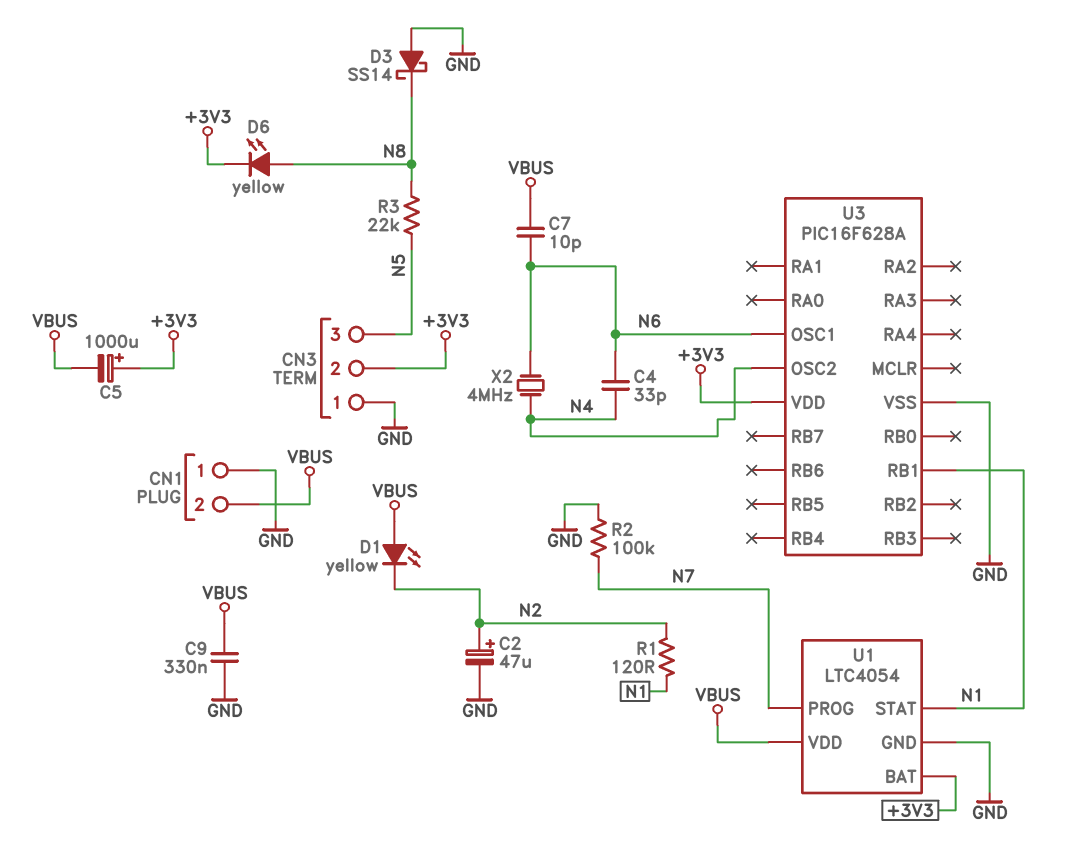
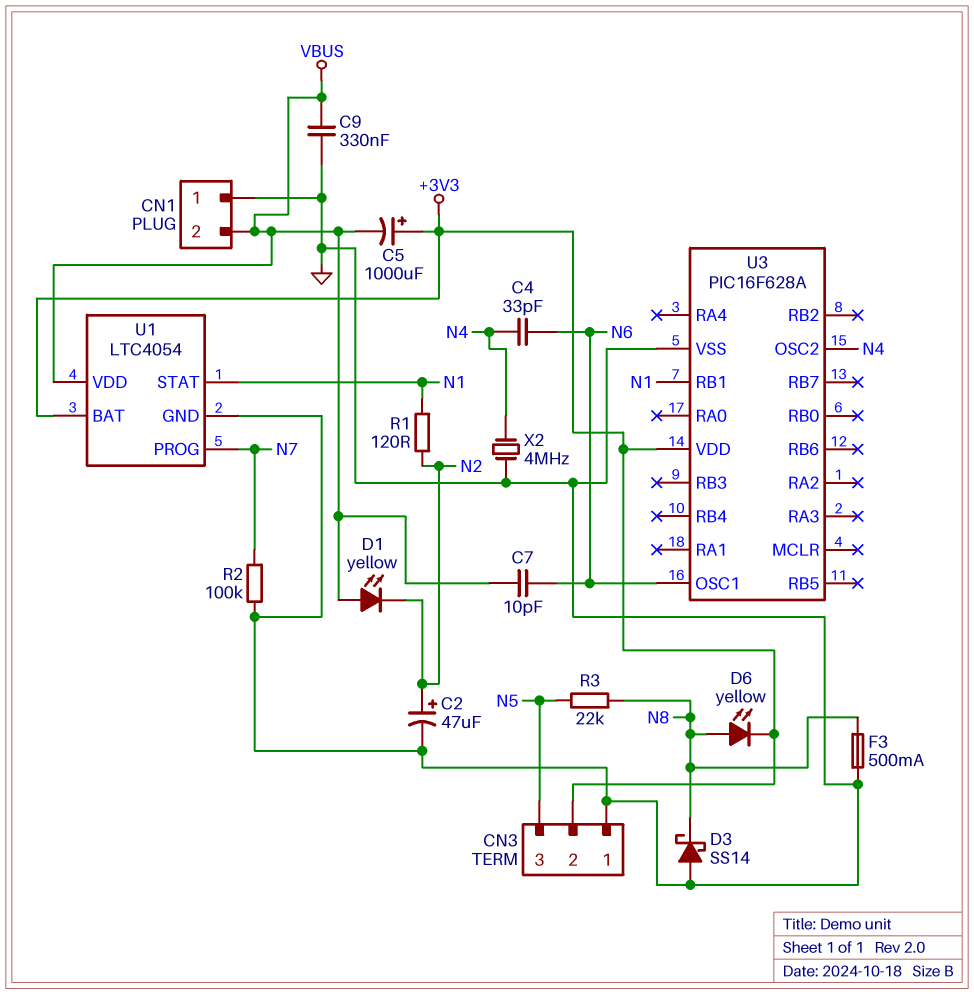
F3: none -> 500mA (GND, N8)
X2: 4MHz (N4, N6) -> 4MHz (GND, N4)

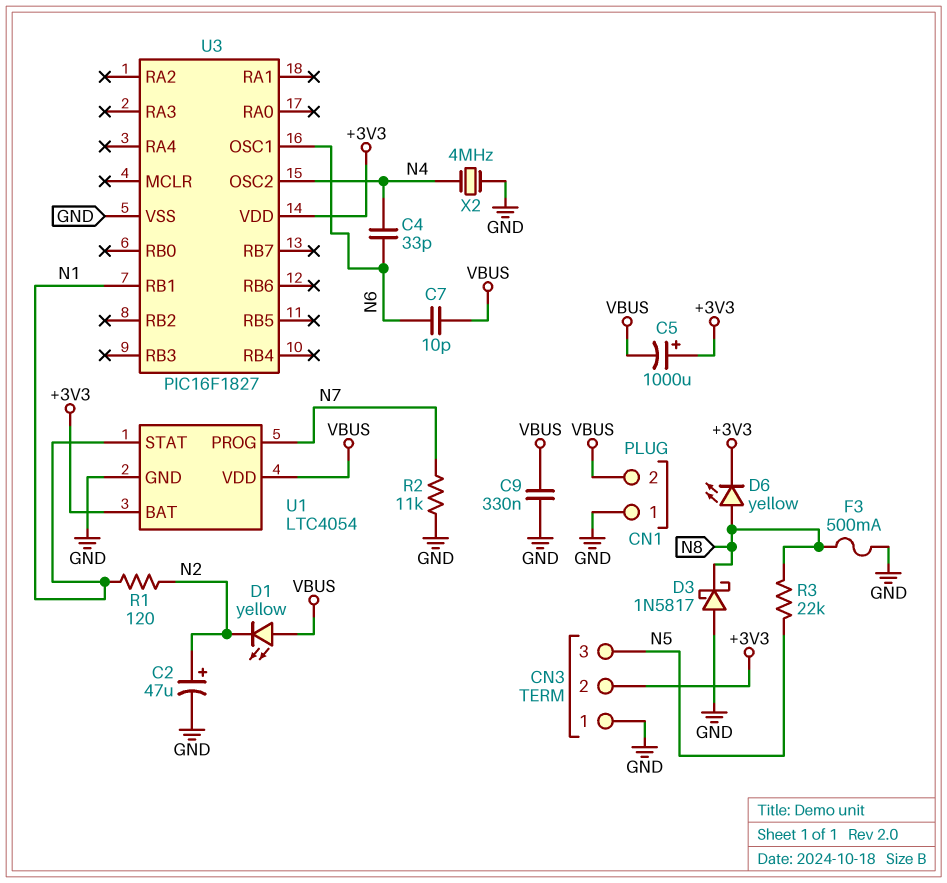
D3: schottky SS14 (A GND, K N8) -> schottky 1N5817 (A GND, K N8)
R2: 100k (GND, N7) -> 11k (GND, N7)
U3: PIC16F628A -> PIC16F1827

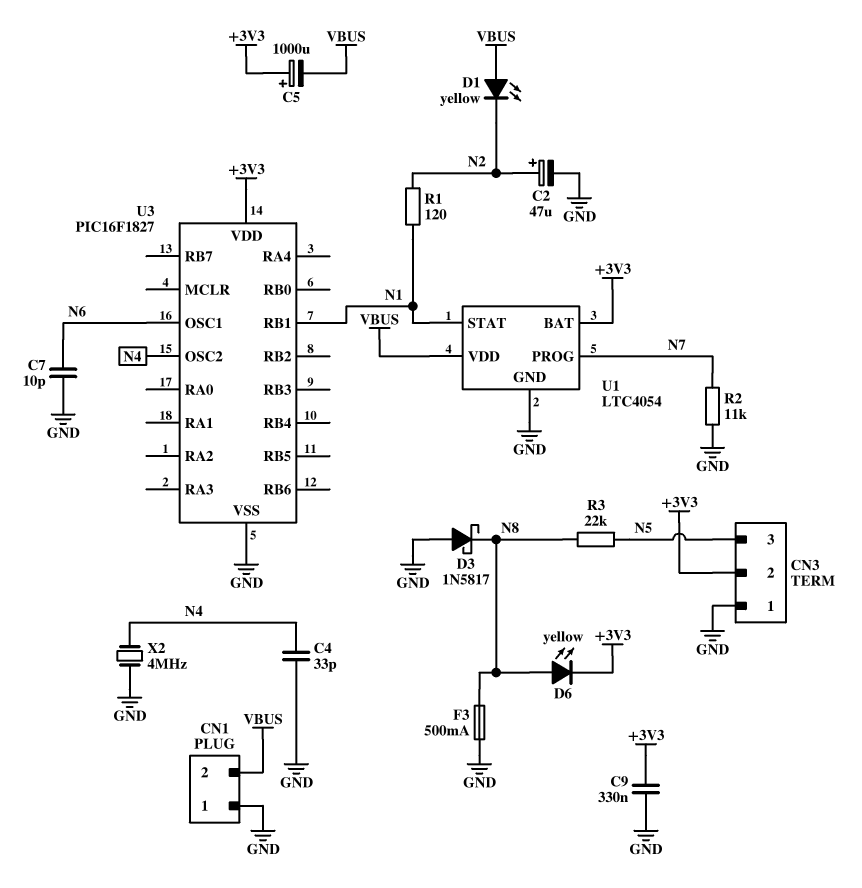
C4: 33pF (N4, N6) -> 33pF (GND, N4)
C7: 10pF (N6, VBUS) -> 10pF (GND, N6)
C9: 330nF (GND, VBUS) -> 330nF (+3V3, GND)

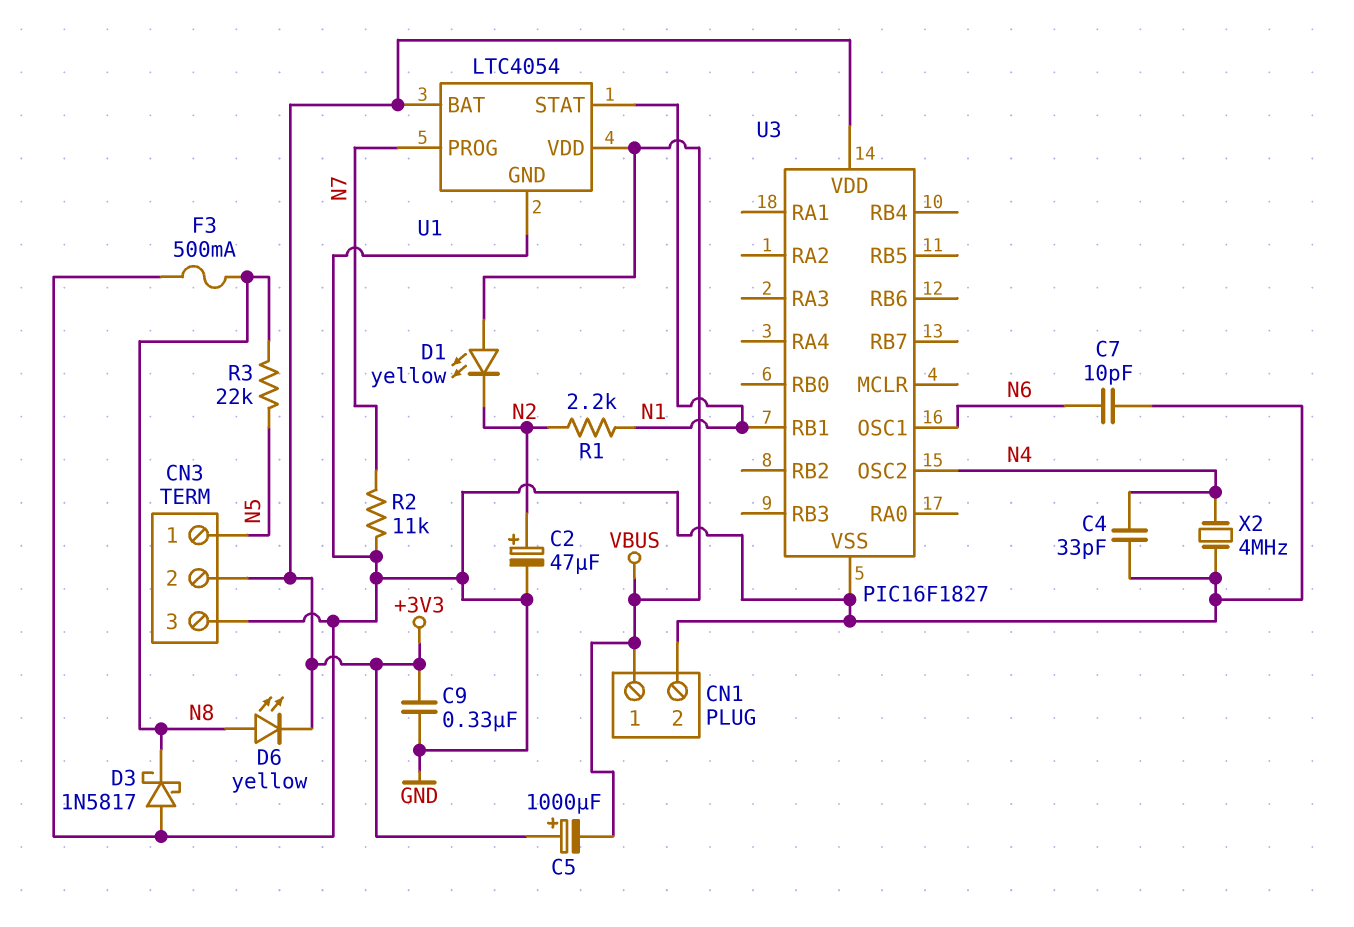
CN1 pin 1: GND -> VBUS
CN1 pin 2: VBUS -> GND
CN3 pin 1: GND -> N5
CN3 pin 3: N5 -> GND
R1: 120 (N1, N2) -> 2.2k (N1, N2)

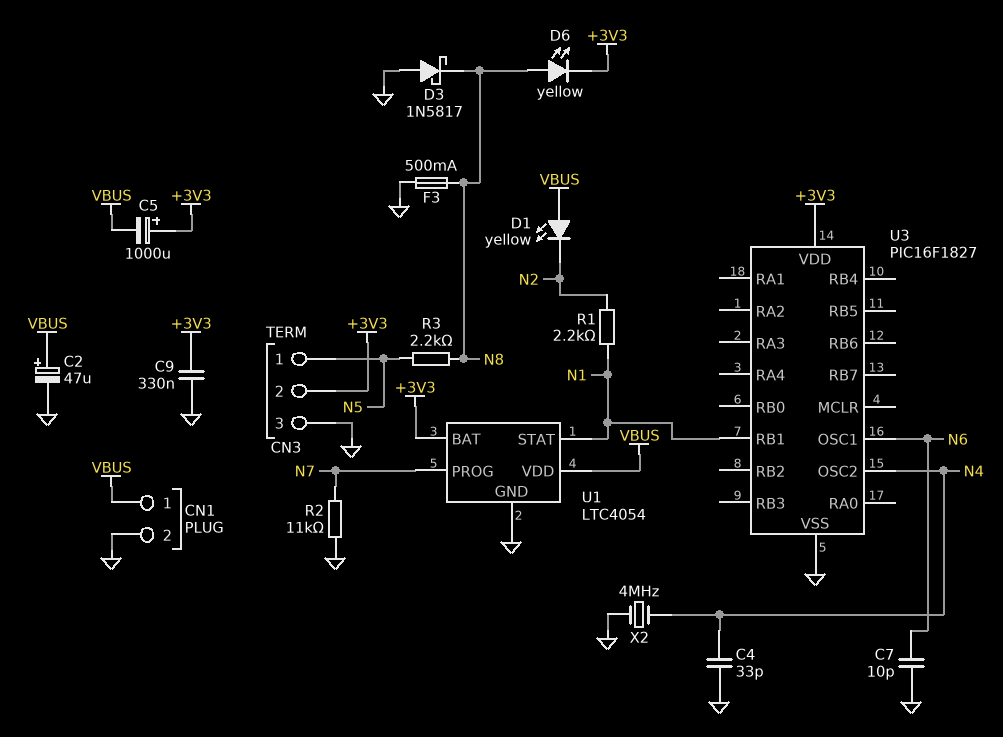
C2: 47uF (plus N2, minus GND) -> 47uF (plus VBUS, minus GND)
R3: 22k (N5, N8) -> 2.2k (N5, N8)

